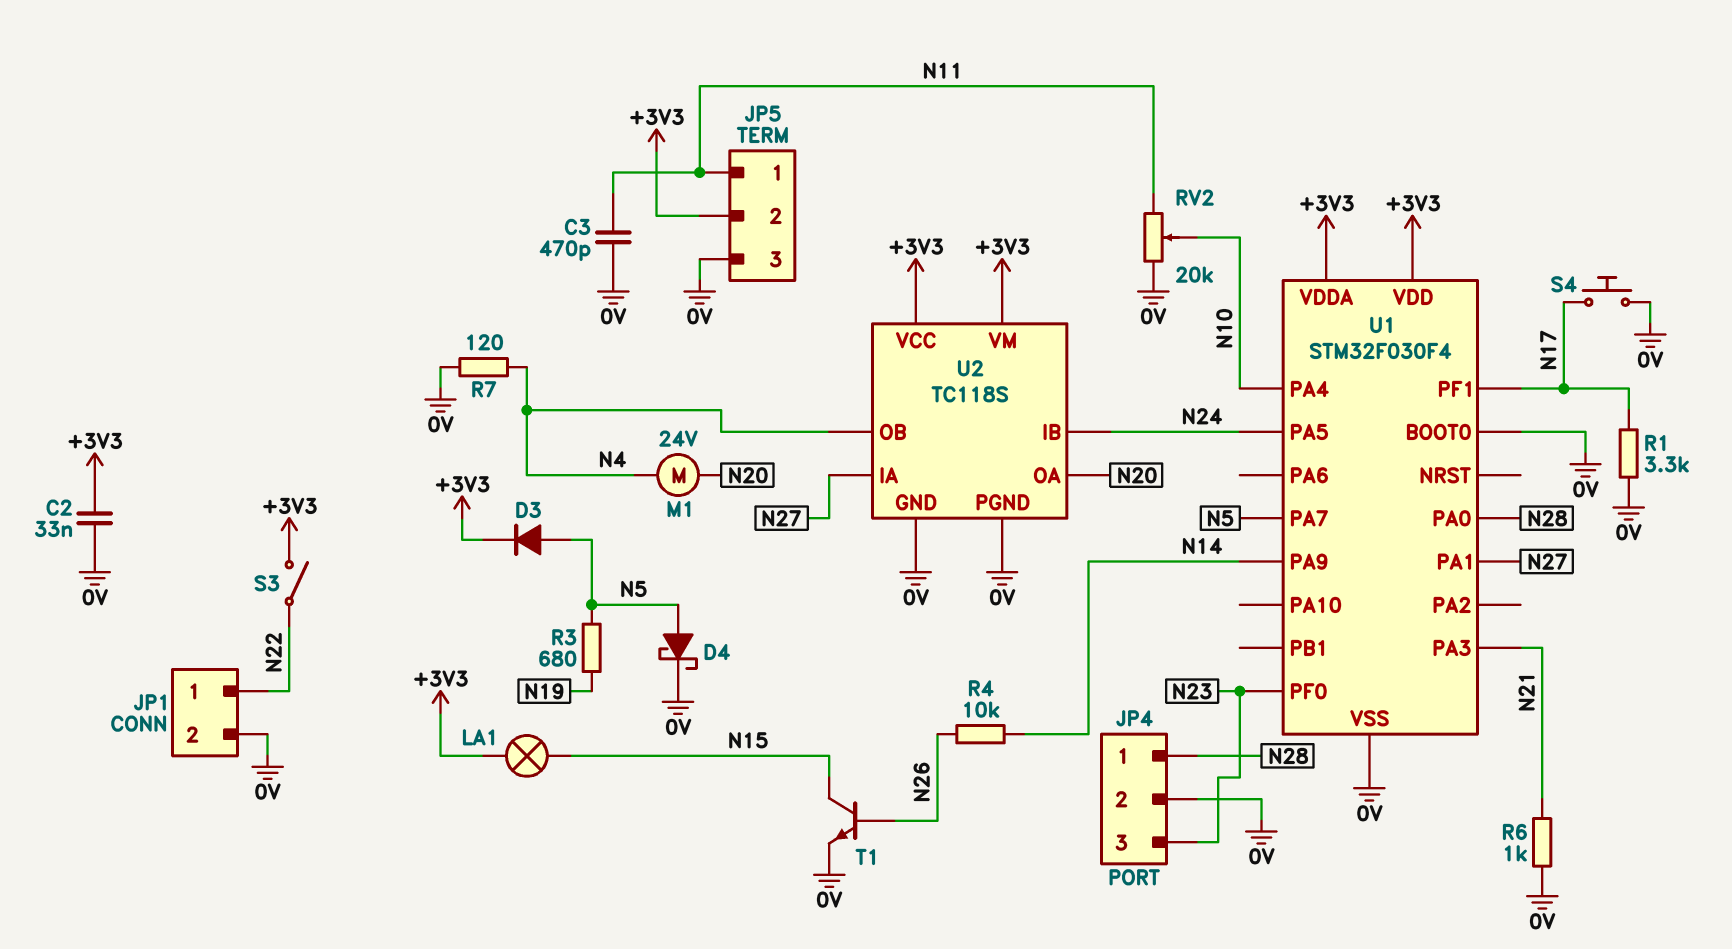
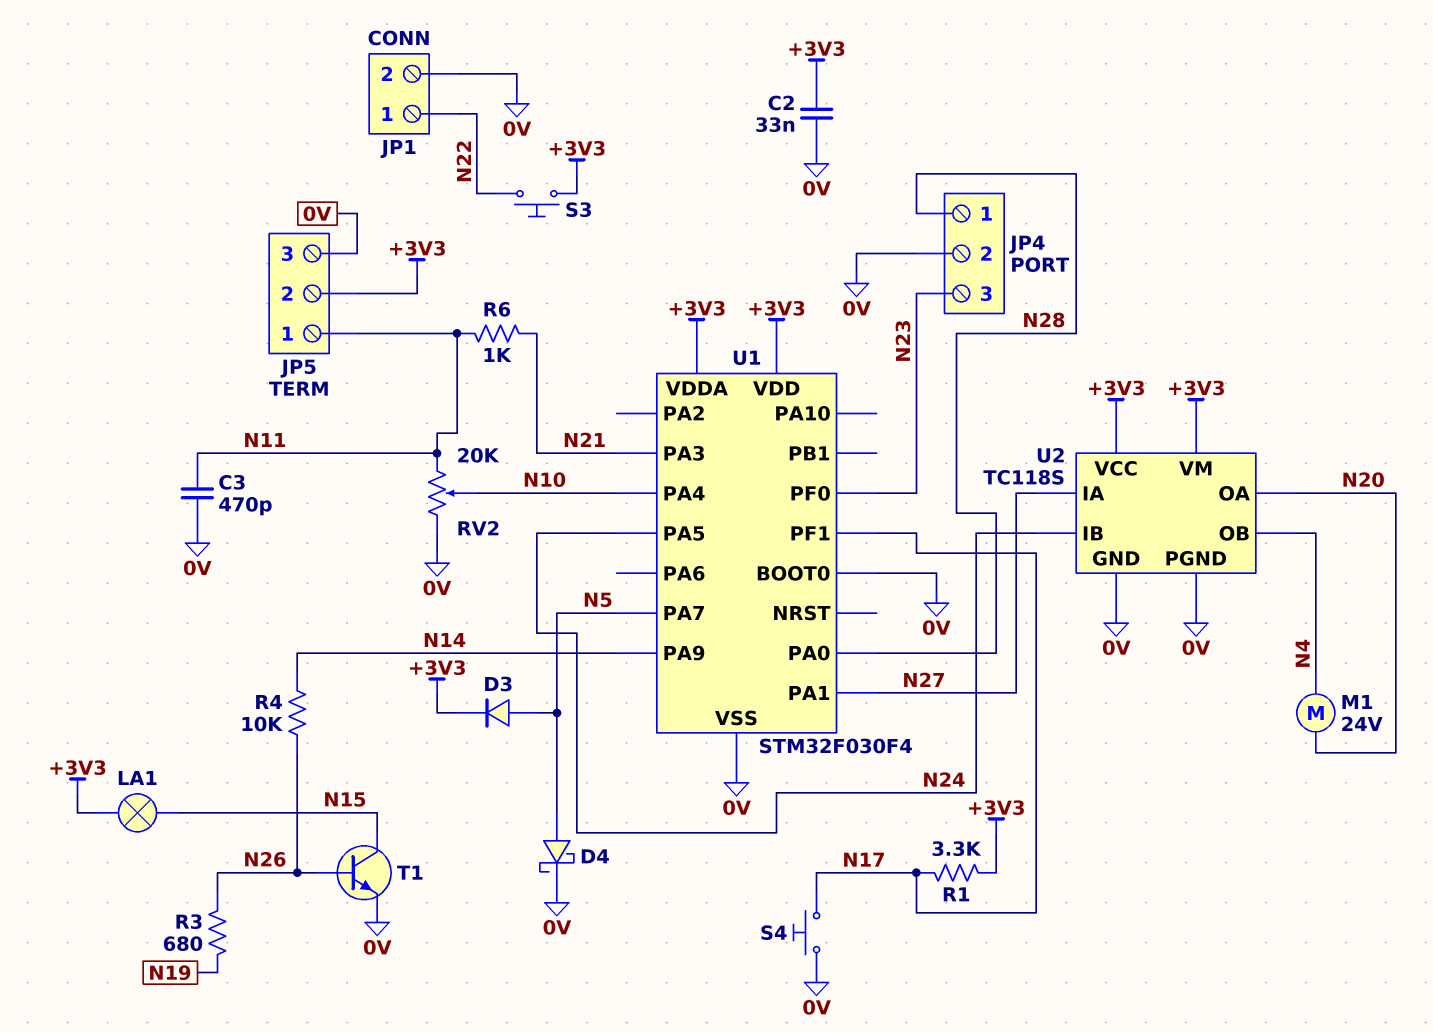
R1: 3.3k (0V, N17) -> 3.3k (+3V3, N17)
R3: 680 (N5, N19) -> 680 (N19, N26)
R6: 1k (0V, N21) -> 1k (N11, N21)
R7: 120 (0V, N4) -> none
S3: switch (+3V3, N22) -> button (+3V3, N22)

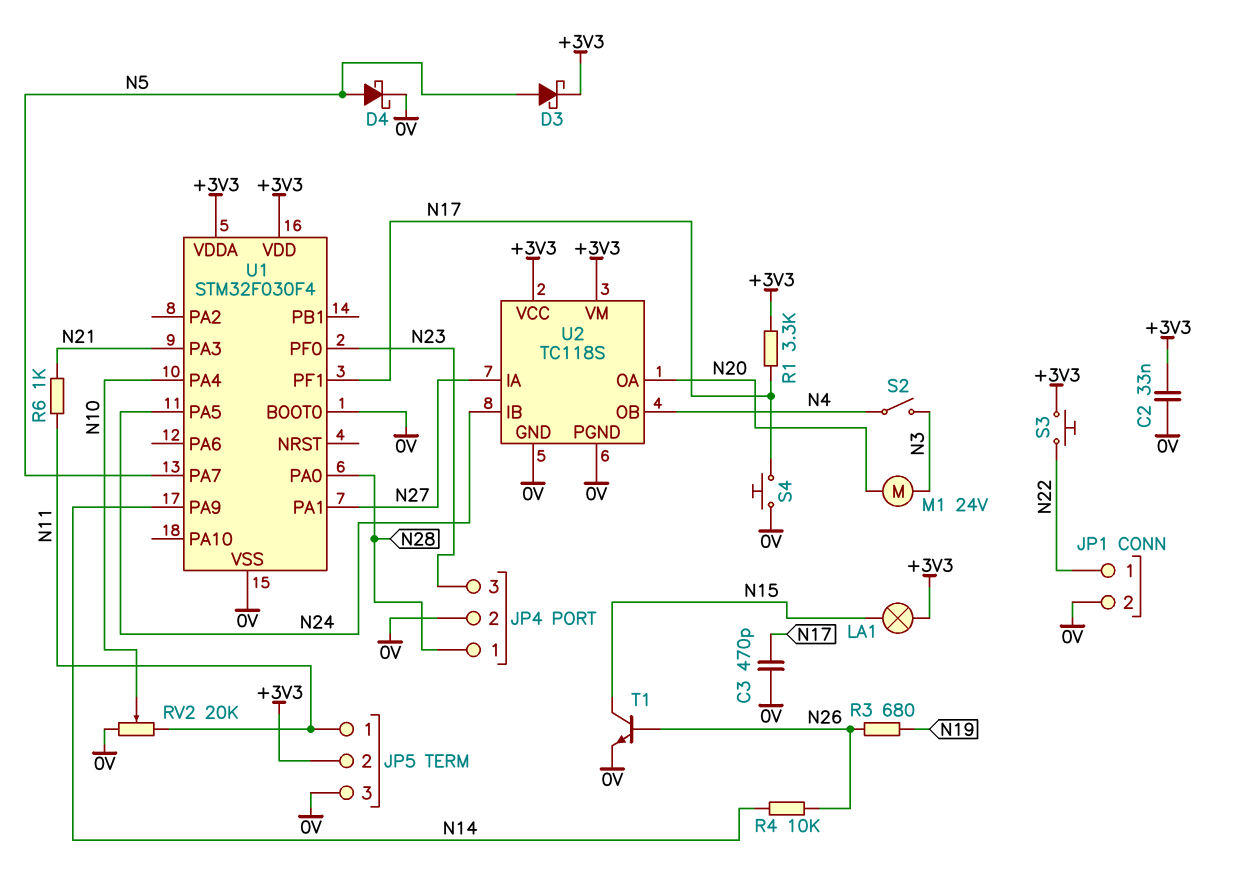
C3: 470pF (0V, N11) -> 470pF (0V, N17)
D3: diode (A N5, K +3V3) -> schottky (A N5, K +3V3)
M1: motor 24V (N4, N20) -> motor 24V (N3, N20)
S2: none -> switch (N3, N4)

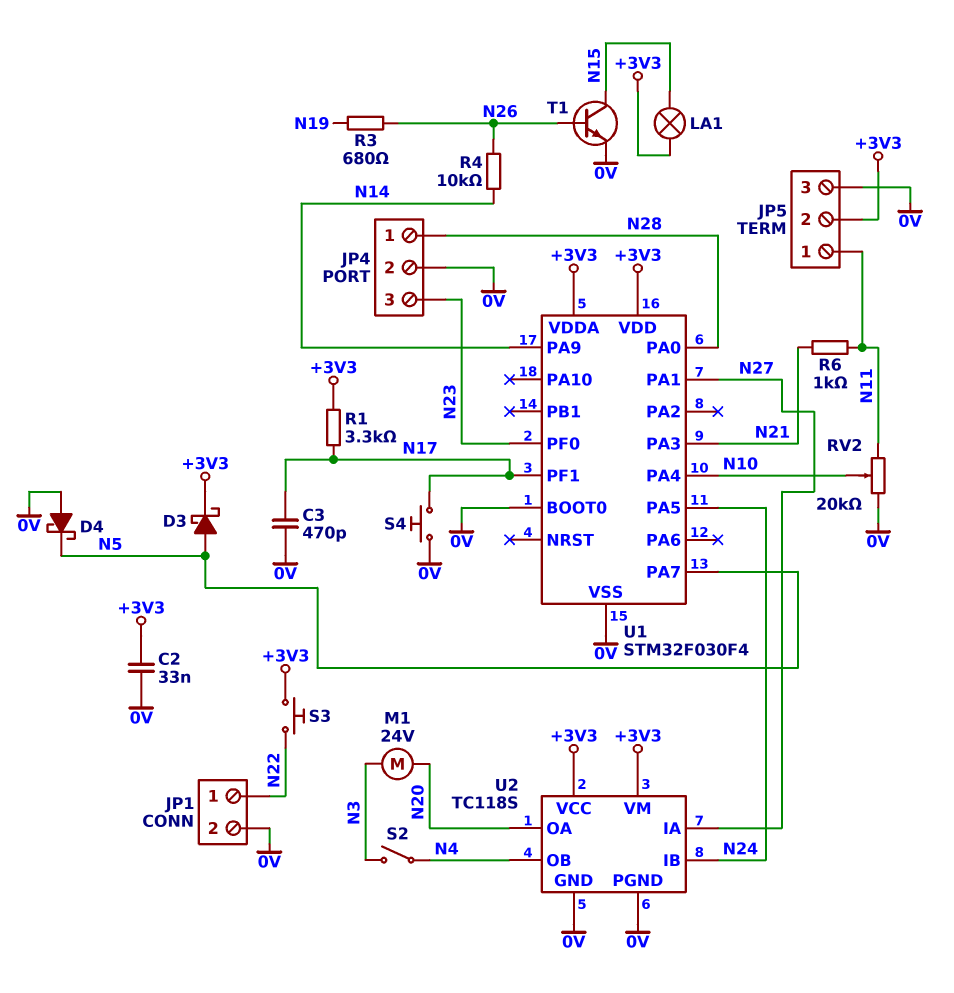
D4: schottky (A N5, K 0V) -> schottky (A 0V, K N5)

